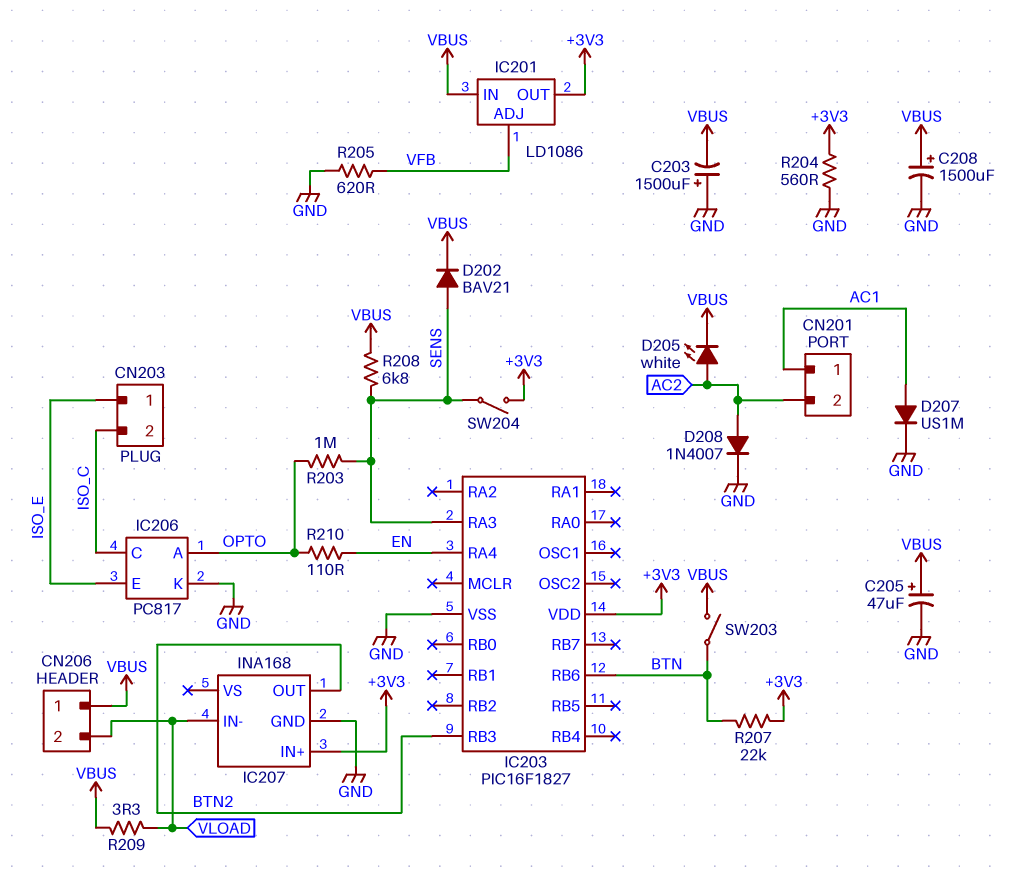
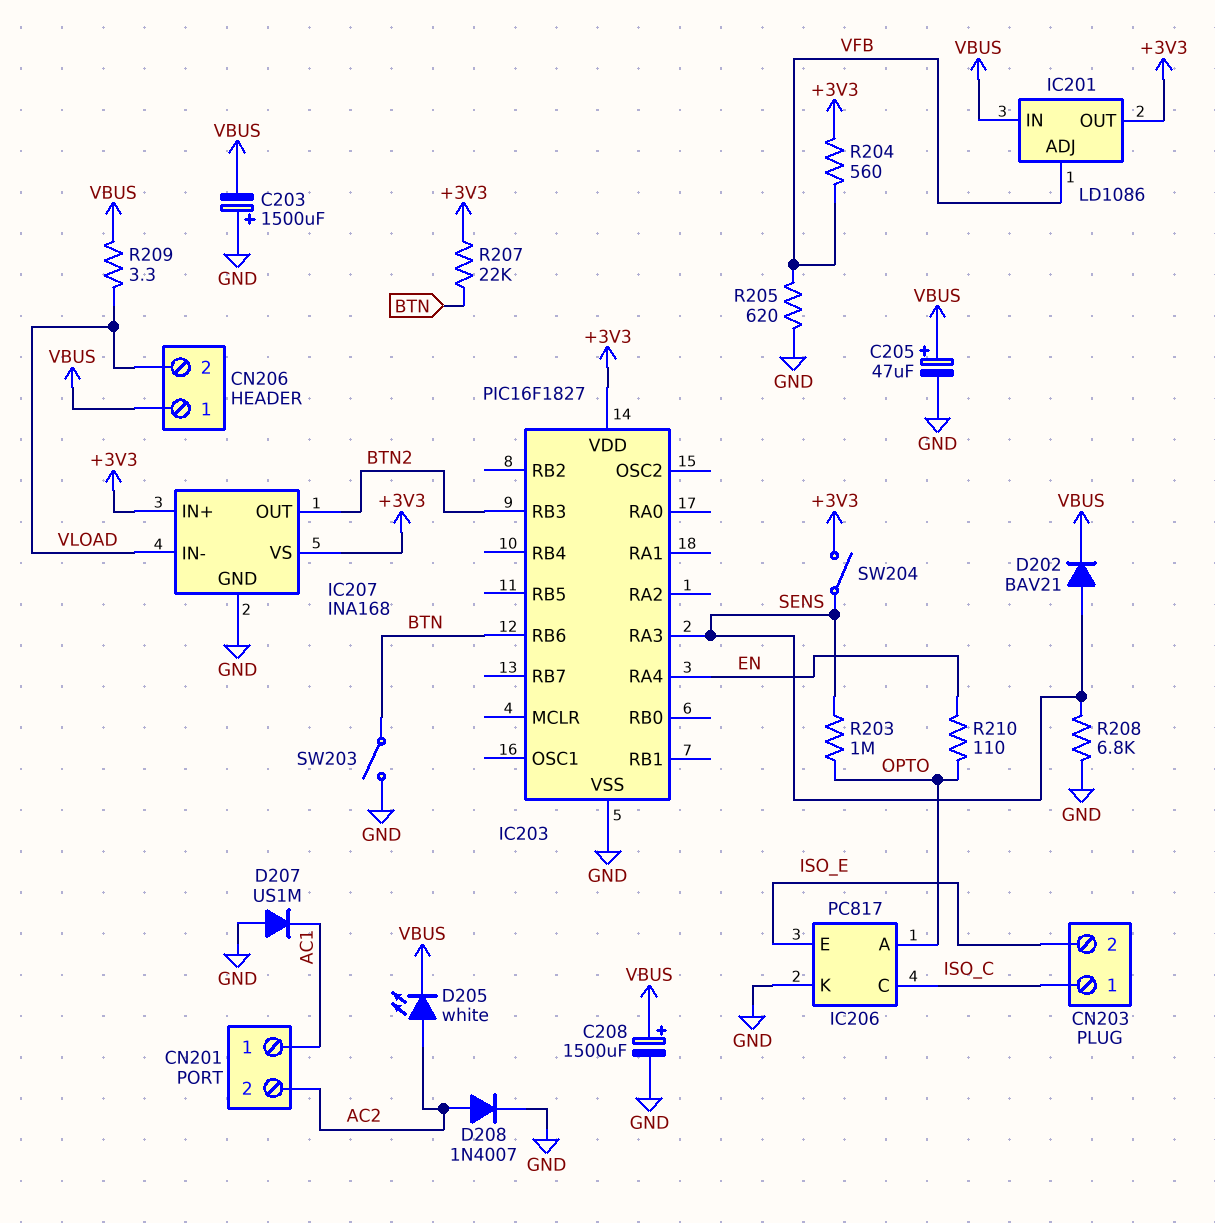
CN203 pin 1: ISO_E -> ISO_C
CN203 pin 2: ISO_C -> ISO_E
D207: diode US1M (A AC1, K GND) -> diode US1M (A GND, K AC1)
IC207 pin VS: none -> +3V3
R204: 560 (+3V3, GND) -> 560 (+3V3, VFB)
R208: 6.8k (SENS, VBUS) -> 6.8k (GND, SENS)
SW203: switch (BTN, VBUS) -> switch (BTN, GND)

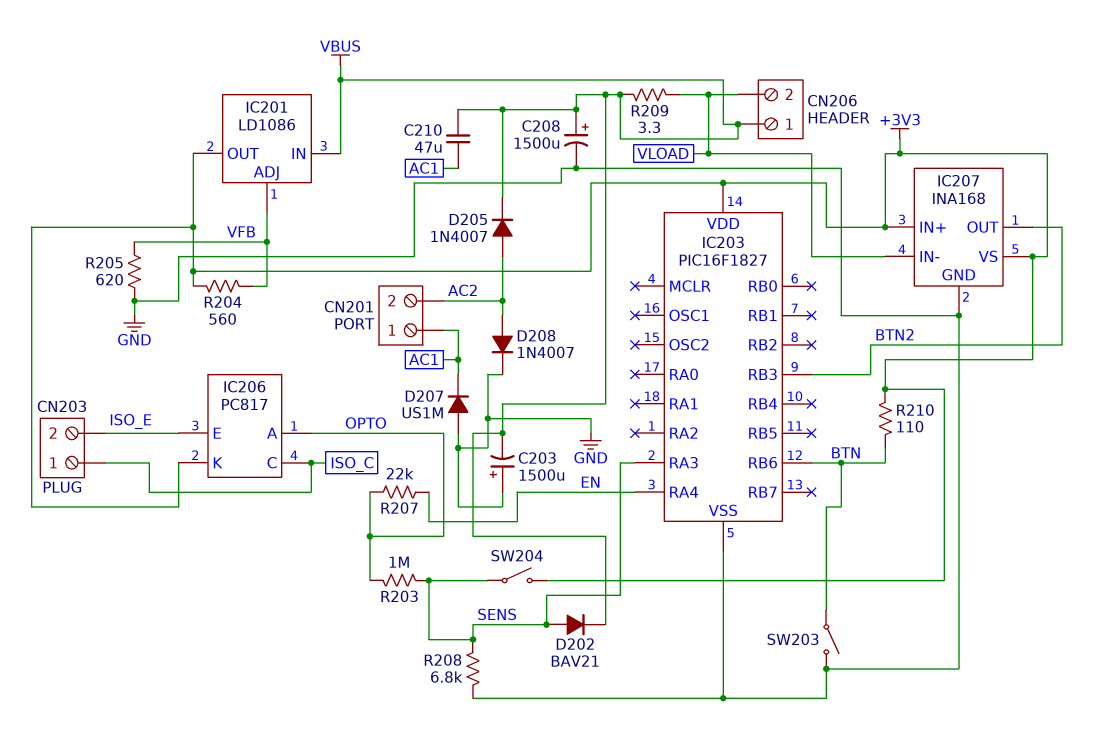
C205: 47uF (plus VBUS, minus GND) -> none
C210: none -> 47uF (AC1, VBUS)
D205: LED white (A AC2, K VBUS) -> diode 1N4007 (A AC2, K VBUS)
IC206 pin K: GND -> +3V3
R207: 22k (+3V3, BTN) -> 22k (EN, OPTO)
R210: 110 (EN, OPTO) -> 110 (+3V3, BTN)

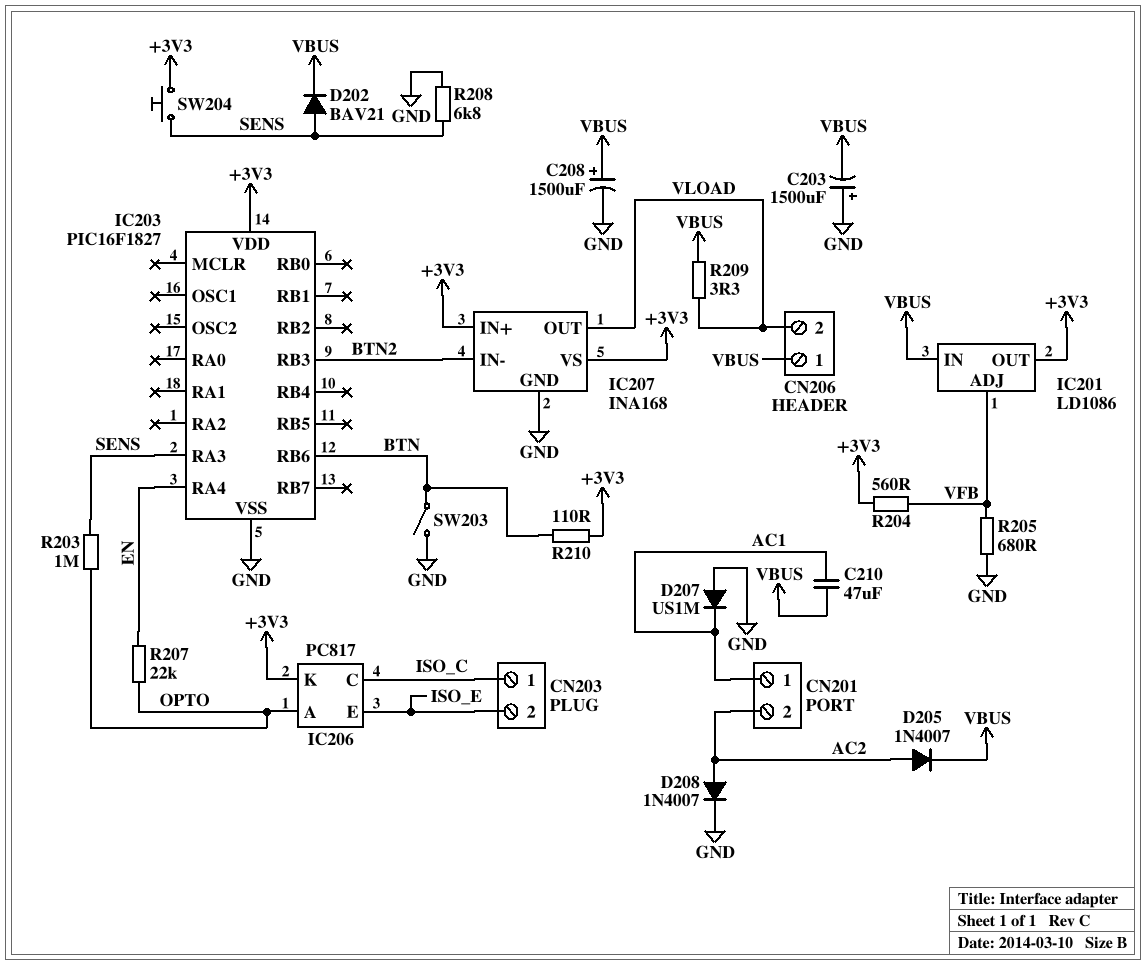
IC207 pin IN-: VLOAD -> BTN2
IC207 pin OUT: BTN2 -> VLOAD
R205: 620 (GND, VFB) -> 680 (GND, VFB)
SW204: switch (+3V3, SENS) -> button (+3V3, SENS)

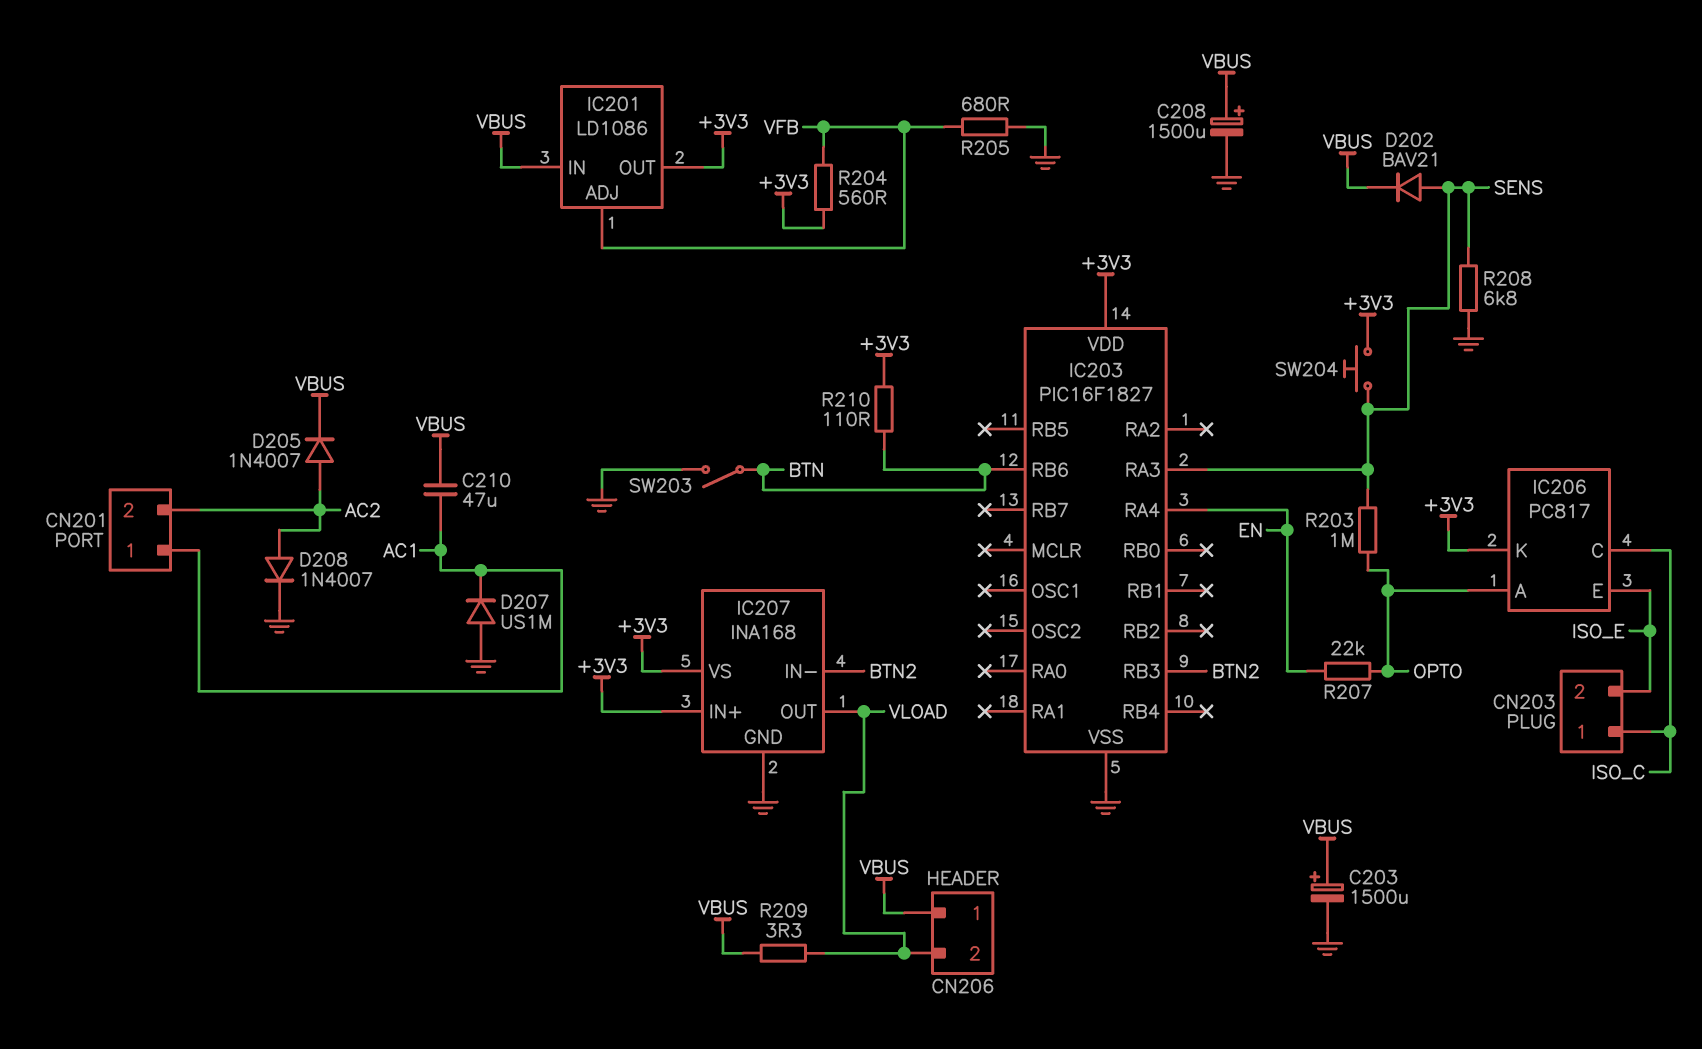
C203: 1500uF (plus GND, minus VBUS) -> 1500uF (plus VBUS, minus GND)

